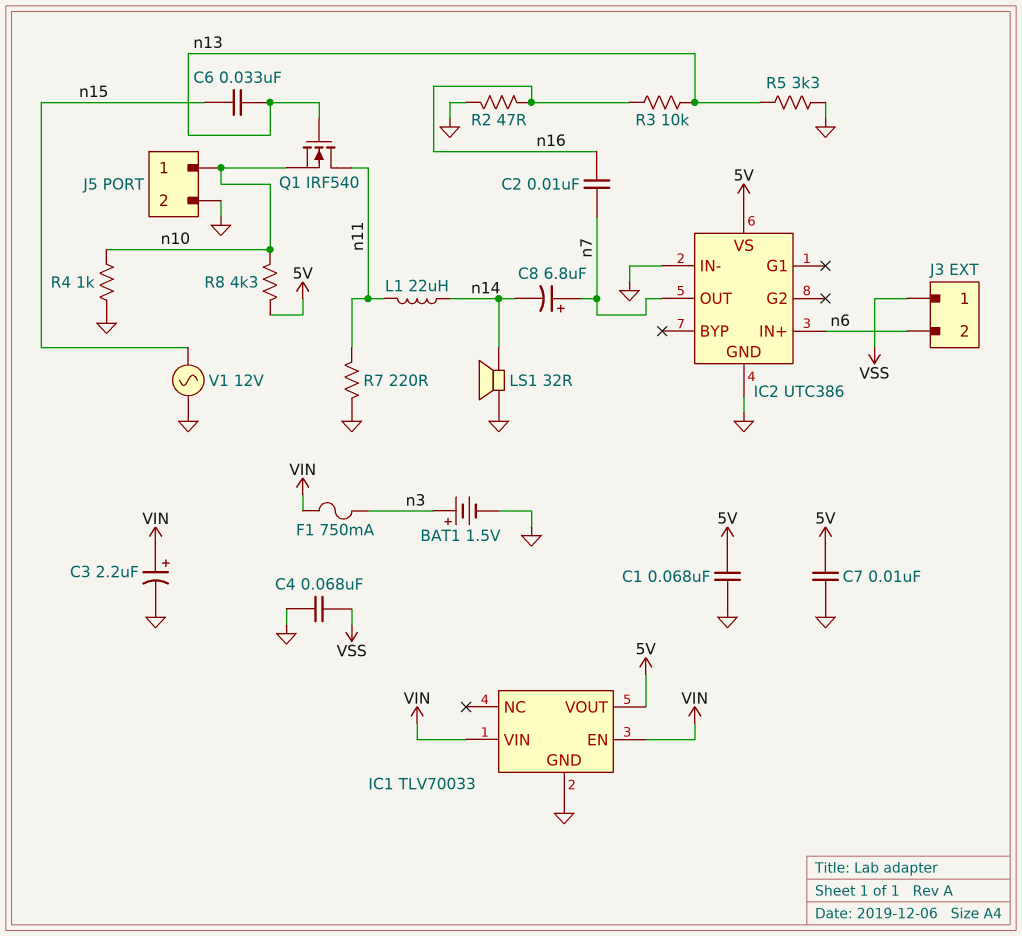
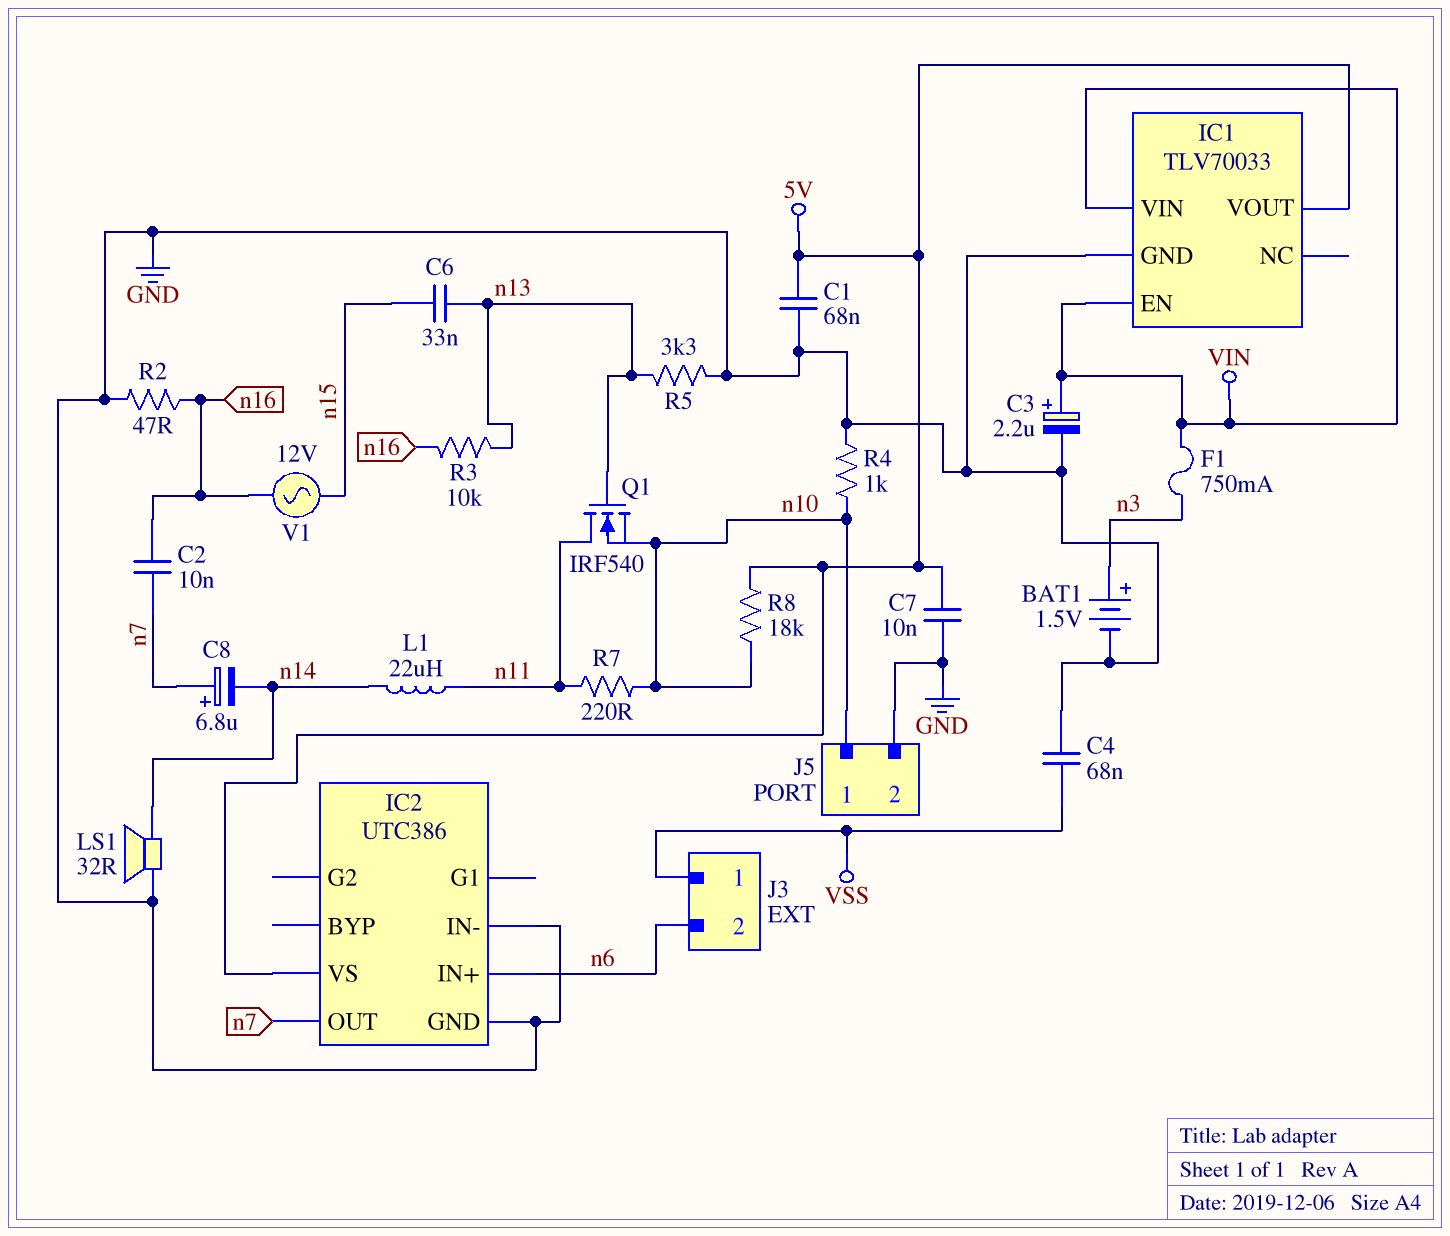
R7: 220 (GND, n11) -> 220 (n10, n11)
R8: 4.3k (5V, n10) -> 18k (5V, n10)
V1: AC 12V (GND, n15) -> AC 12V (n15, n16)

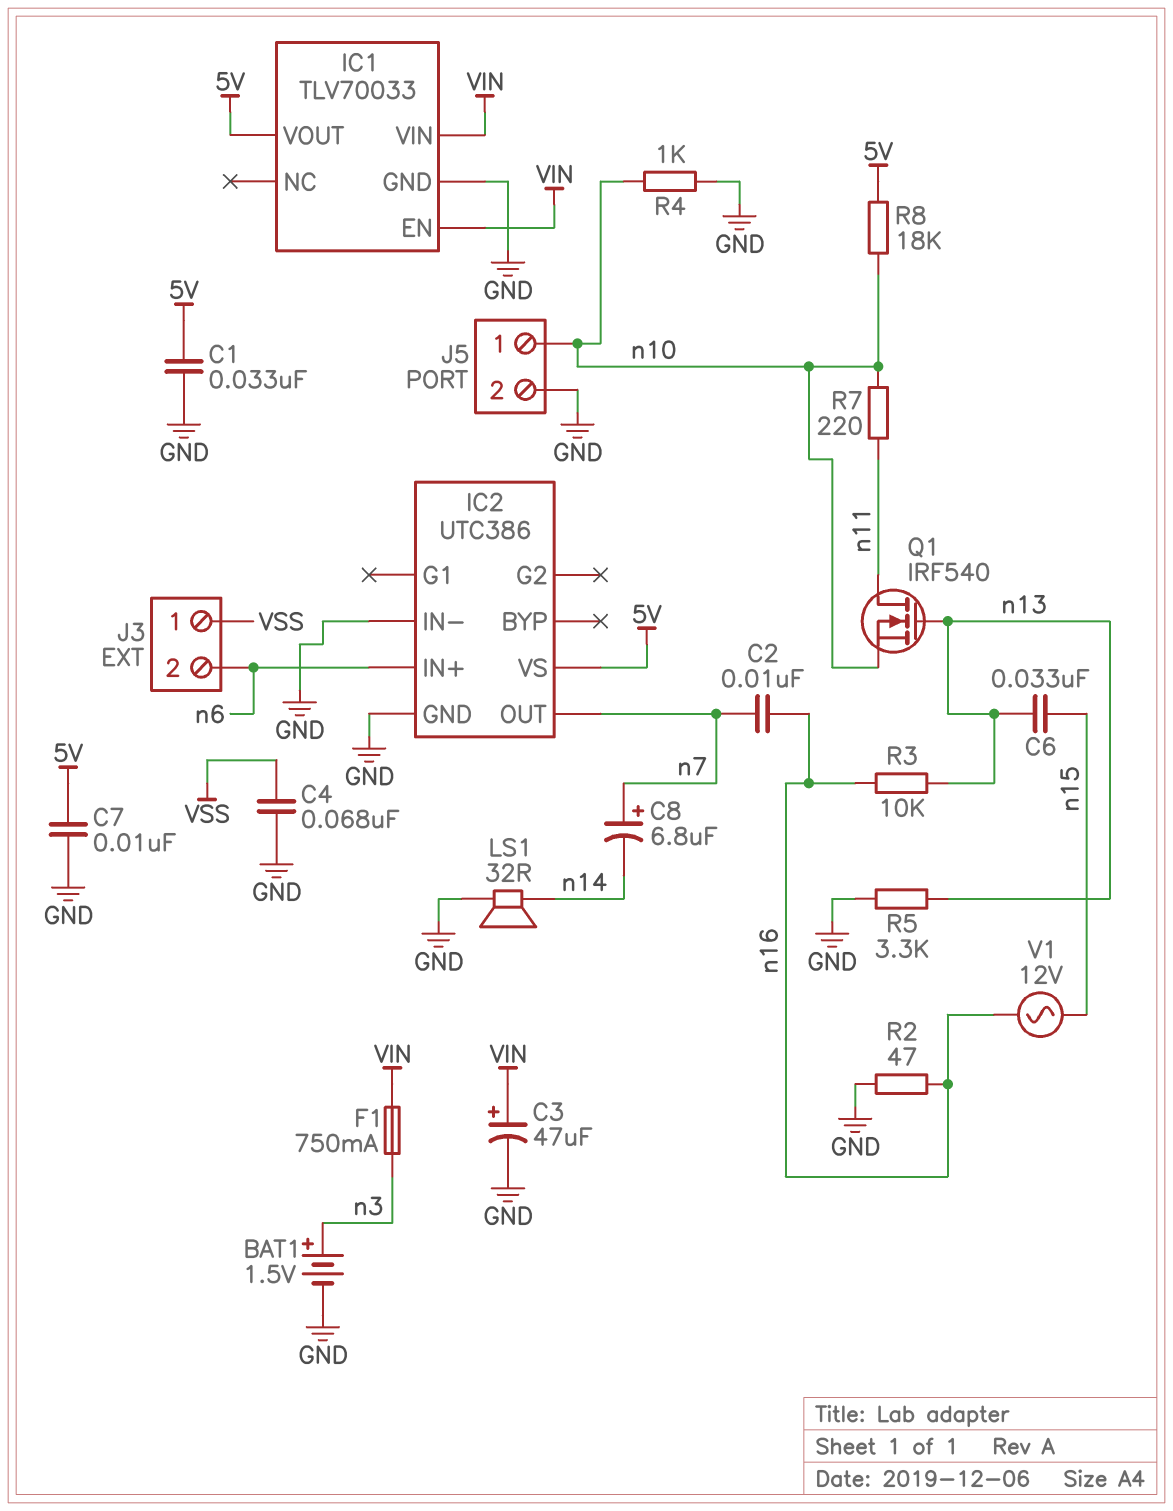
C1: 68nF (5V, GND) -> 33nF (5V, GND)
C3: 2.2uF (plus VIN, minus GND) -> 47uF (plus VIN, minus GND)
L1: 22uH (n11, n14) -> none

